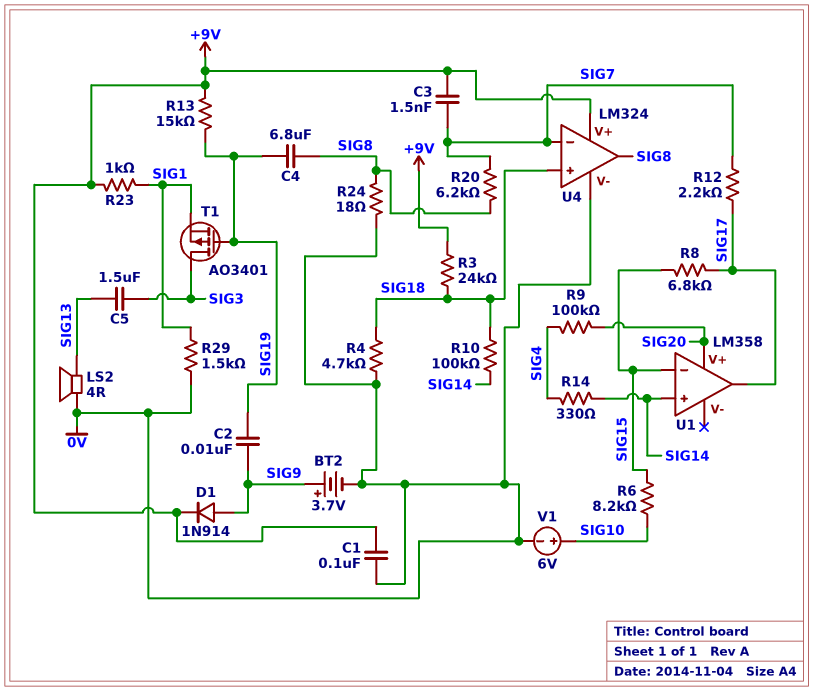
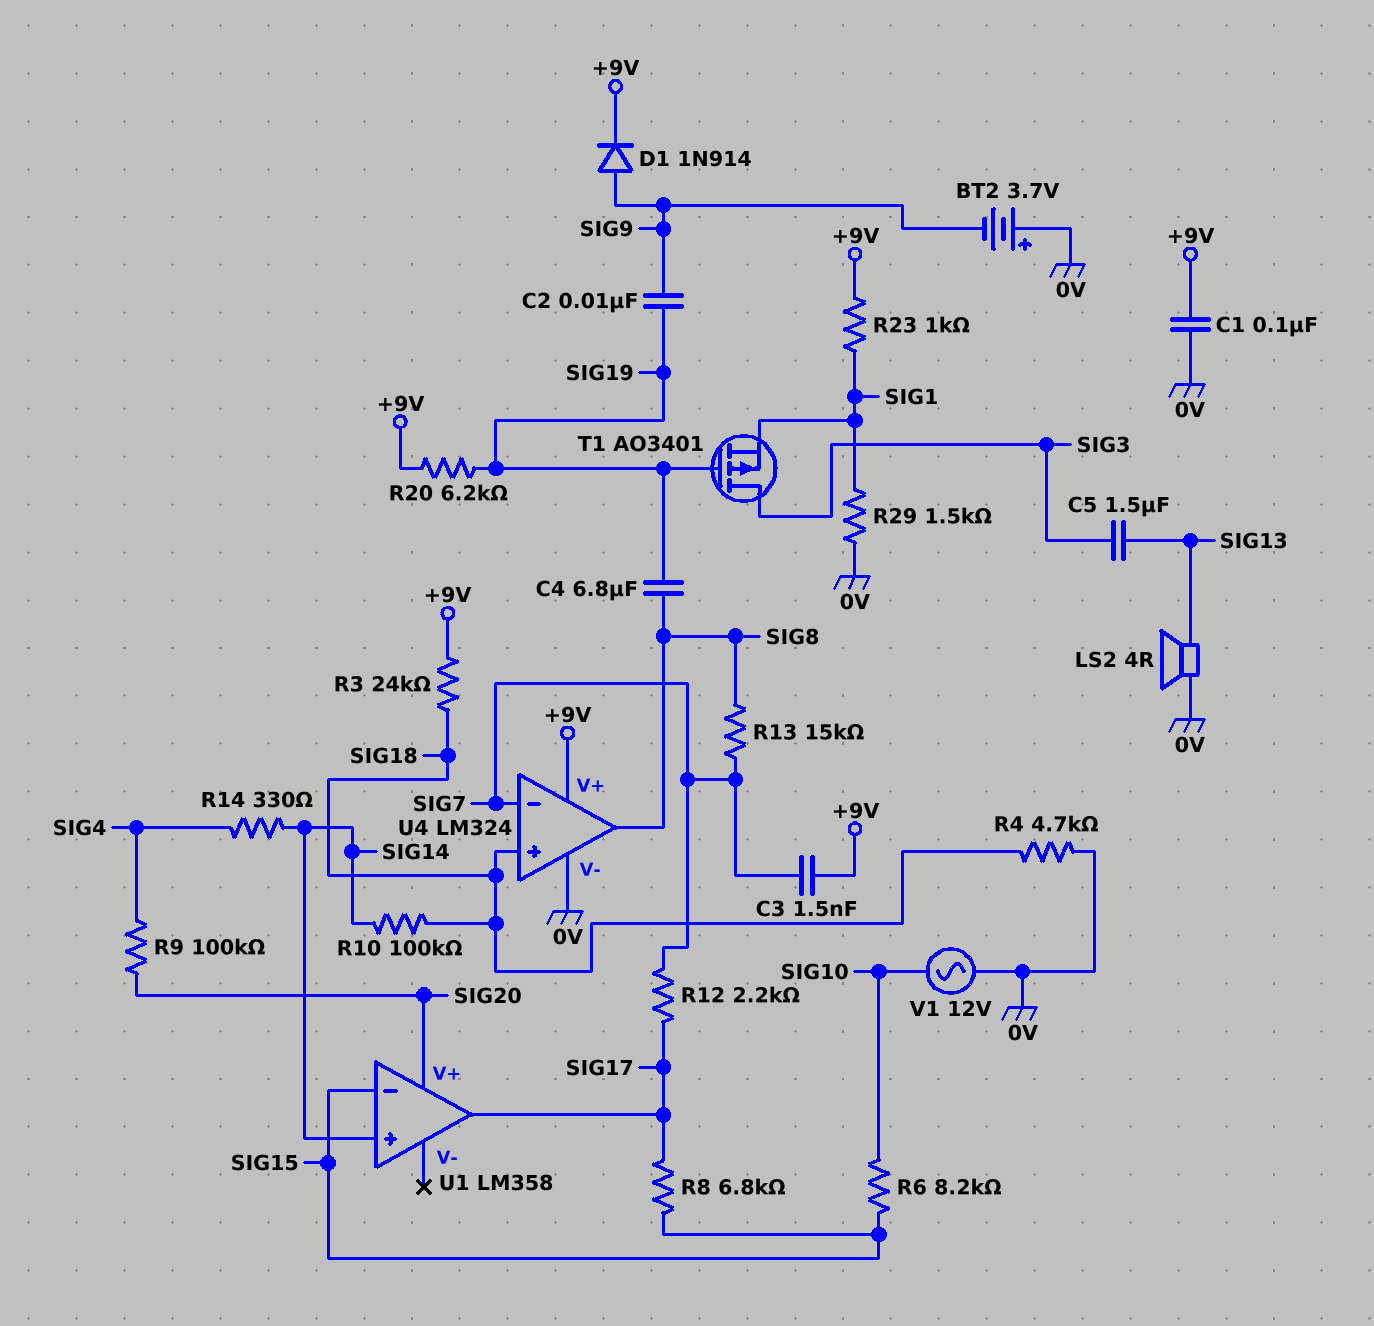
BT2: 3.7V (plus SIG9, minus 0V) -> 3.7V (plus 0V, minus SIG9)
R13: 15k (+9V, SIG19) -> 15k (SIG7, SIG8)
R20: 6.2k (SIG7, SIG8) -> 6.2k (+9V, SIG19)
R24: 18 (0V, SIG8) -> none
V1: 6V (plus SIG10, minus 0V) -> AC 12V (0V, SIG10)

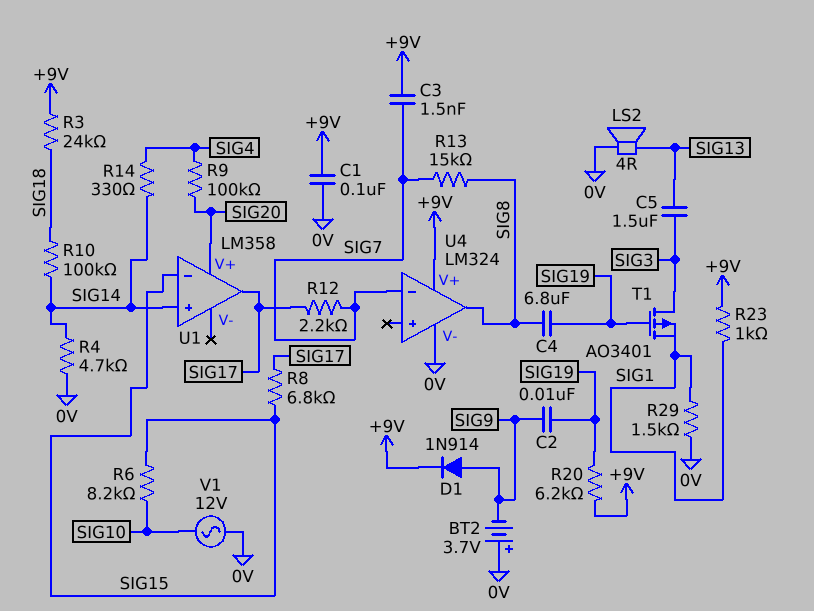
R4: 4.7k (0V, SIG18) -> 4.7k (0V, SIG14)
U4 pin in+: SIG18 -> none

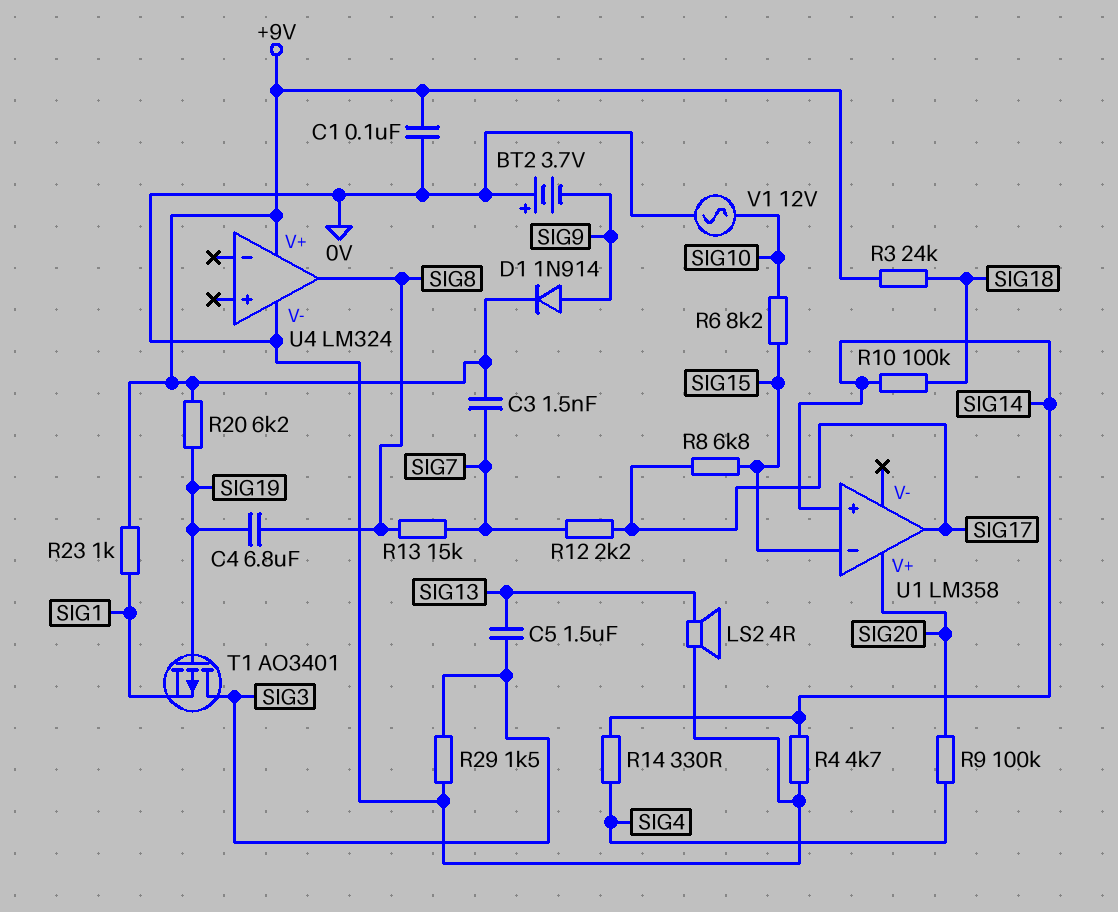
C2: 10nF (SIG9, SIG19) -> none
R29: 1.5k (0V, SIG1) -> 1.5k (0V, SIG3)
U4 pin in-: SIG7 -> none

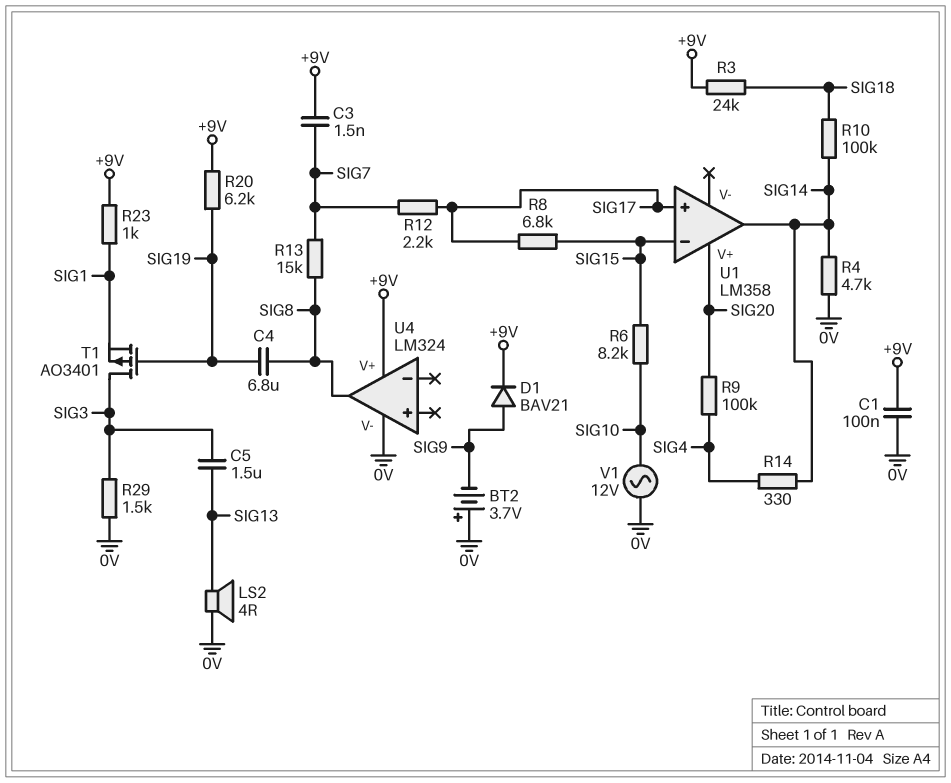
D1: diode 1N914 (A SIG9, K +9V) -> diode BAV21 (A SIG9, K +9V)
U1 pin in+: SIG14 -> SIG17
U1 pin out: SIG17 -> SIG14

